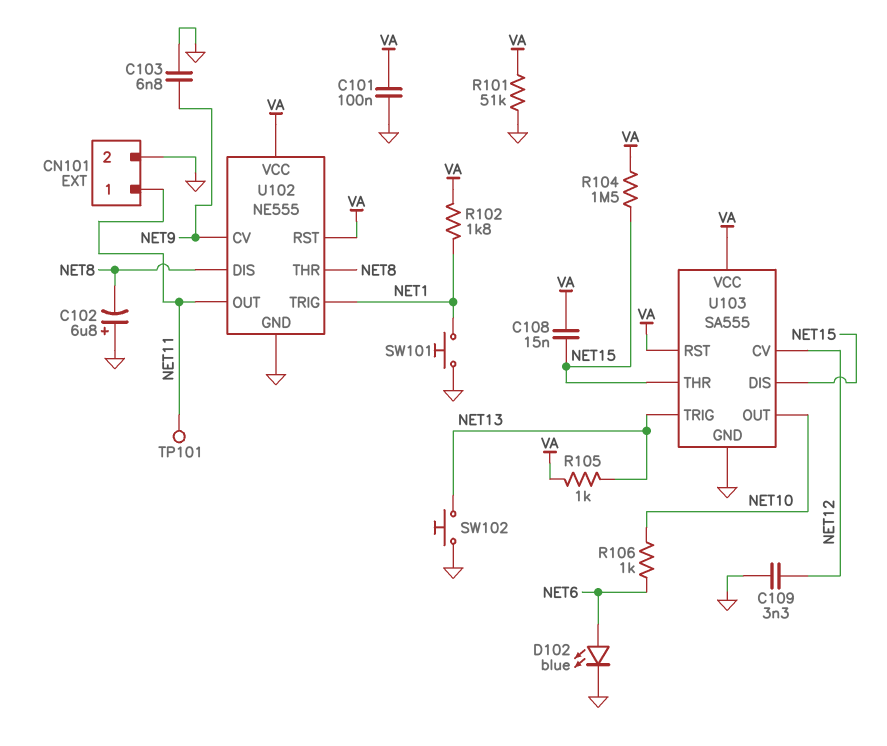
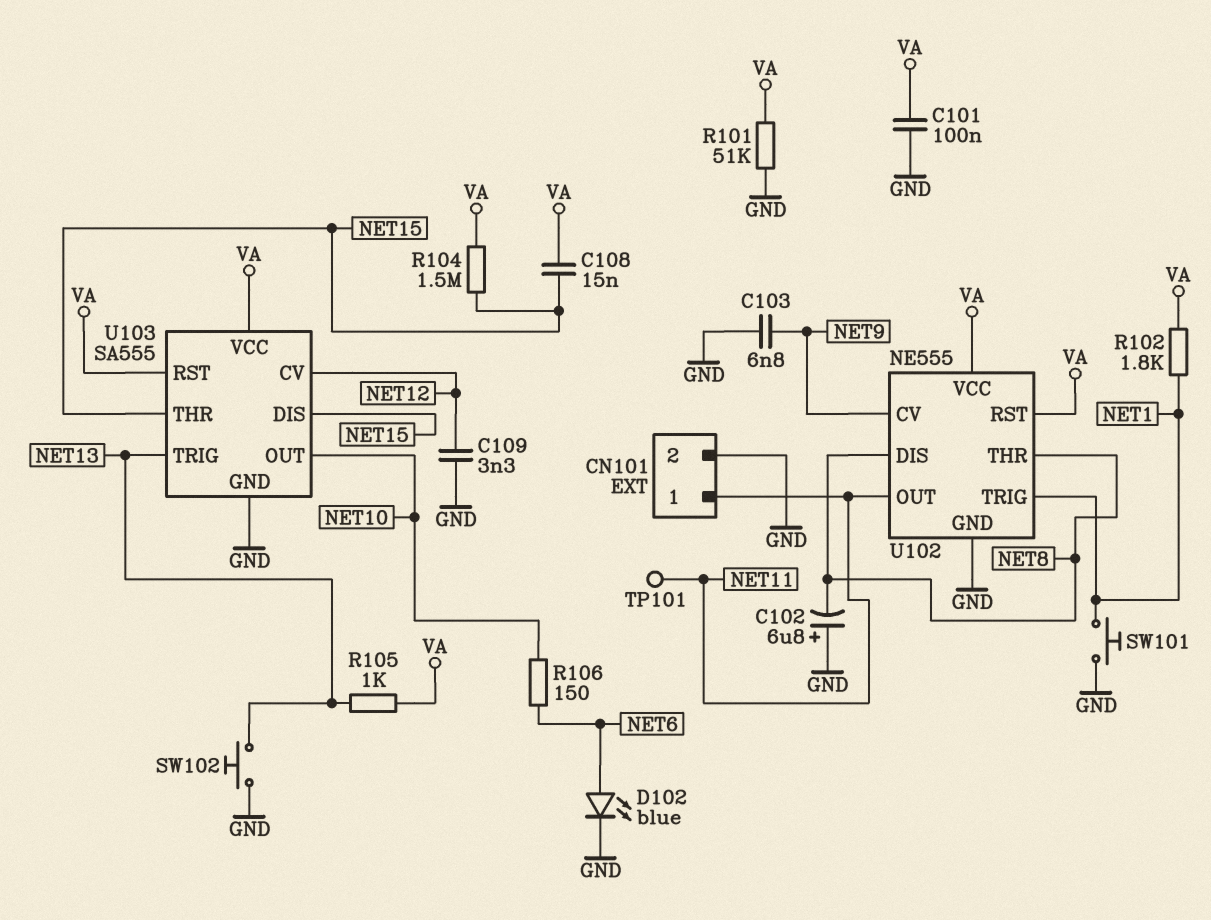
R106: 1k (NET6, NET10) -> 150 (NET6, NET10)

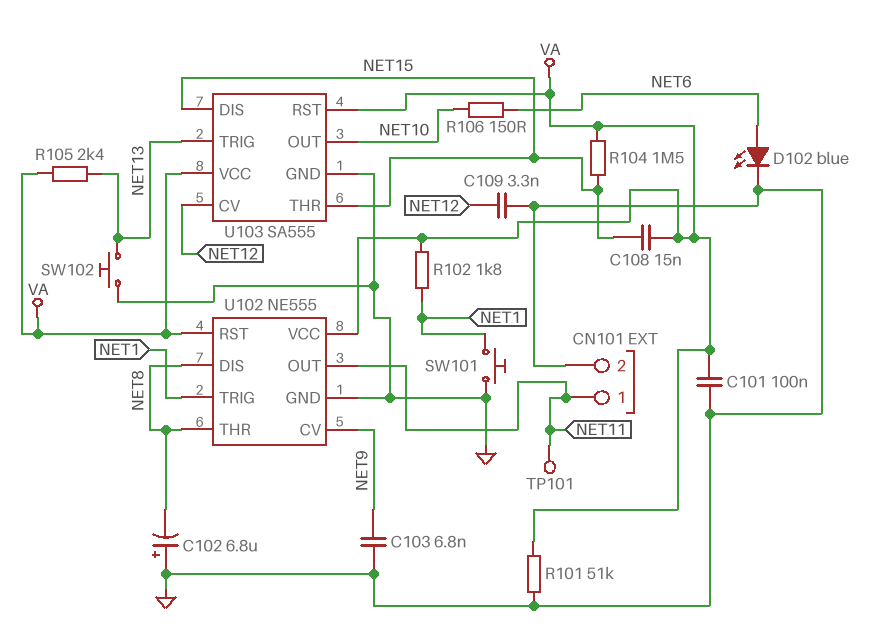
R105: 1k (NET13, VA) -> 2.4k (NET13, VA)

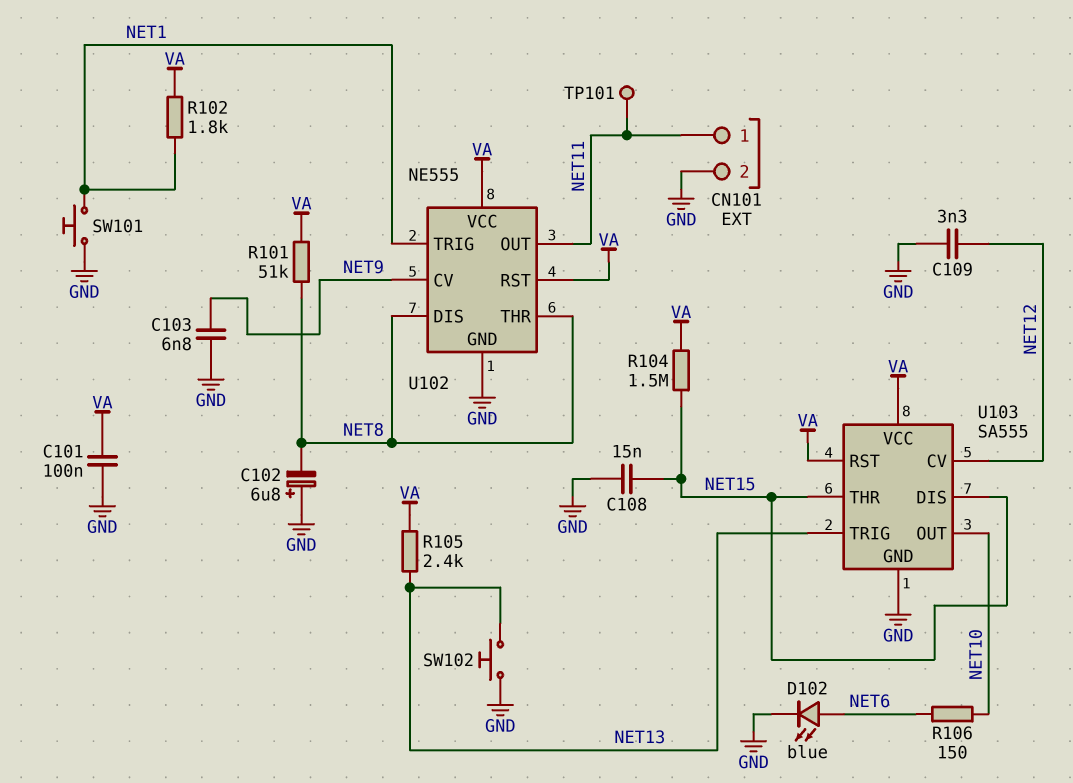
C108: 15nF (NET15, VA) -> 15nF (GND, NET15)
R101: 51k (GND, VA) -> 51k (NET8, VA)

